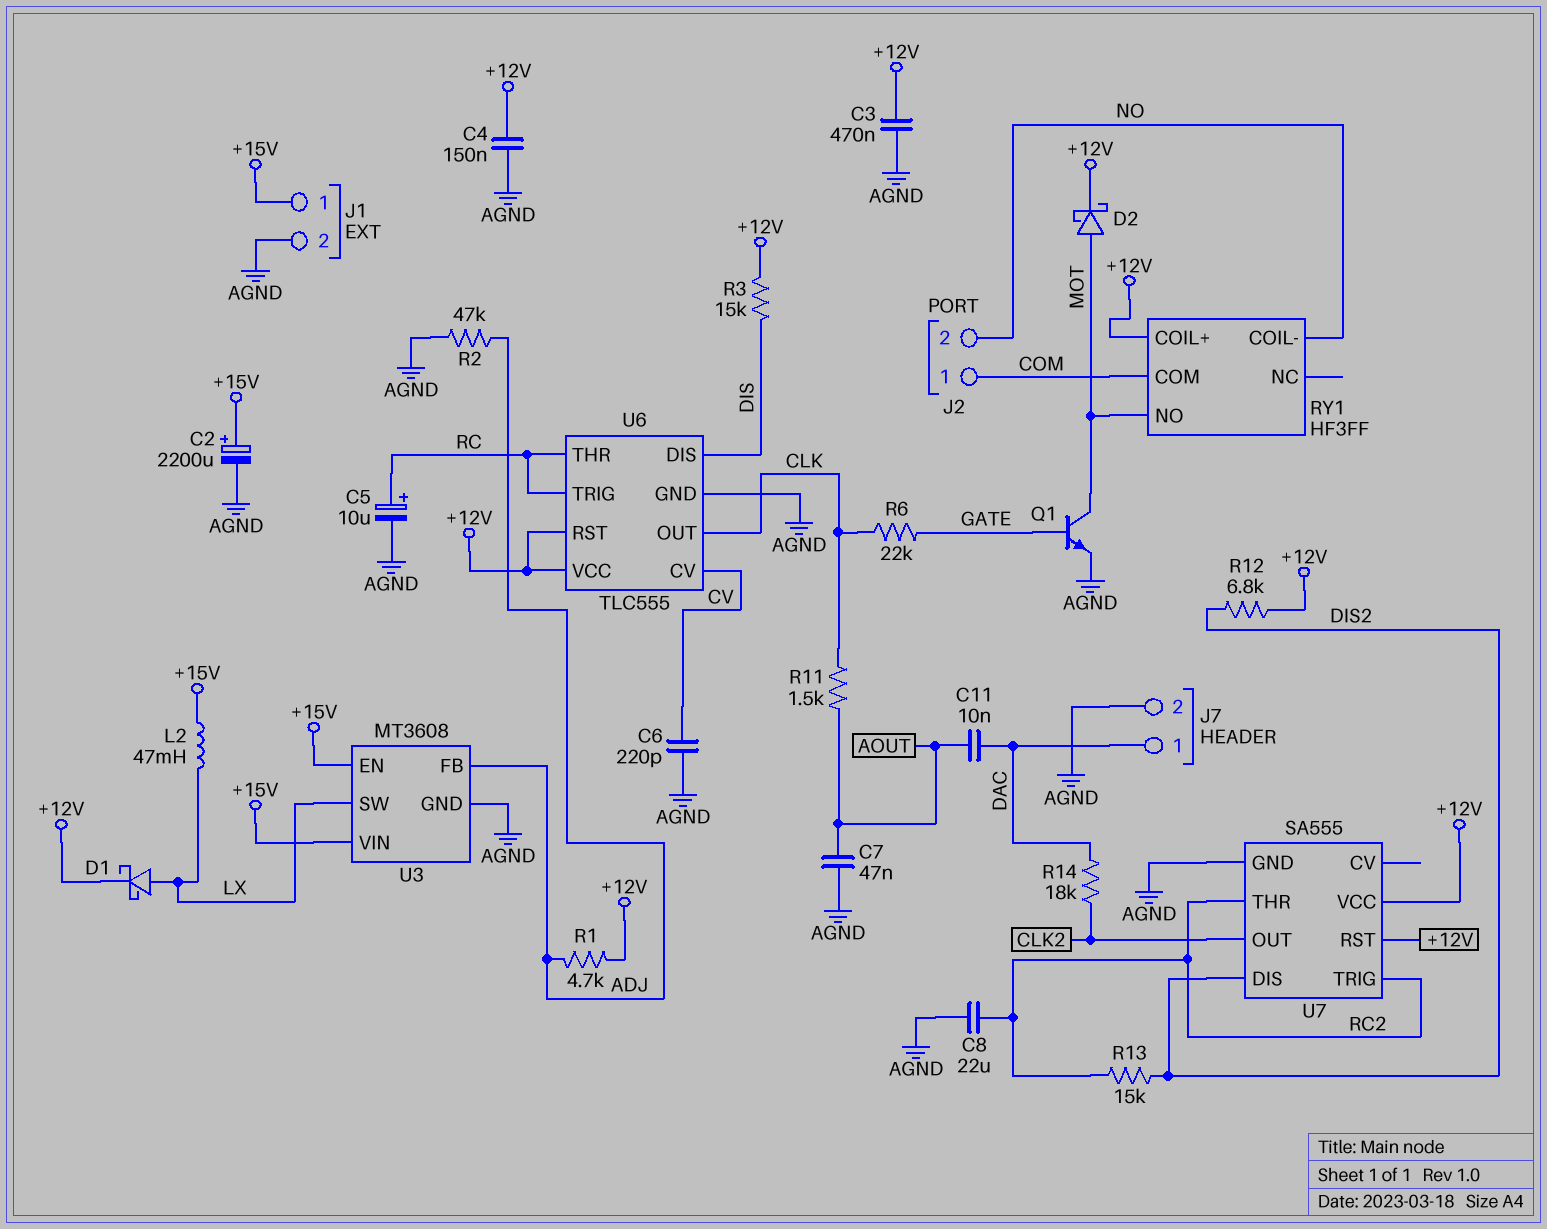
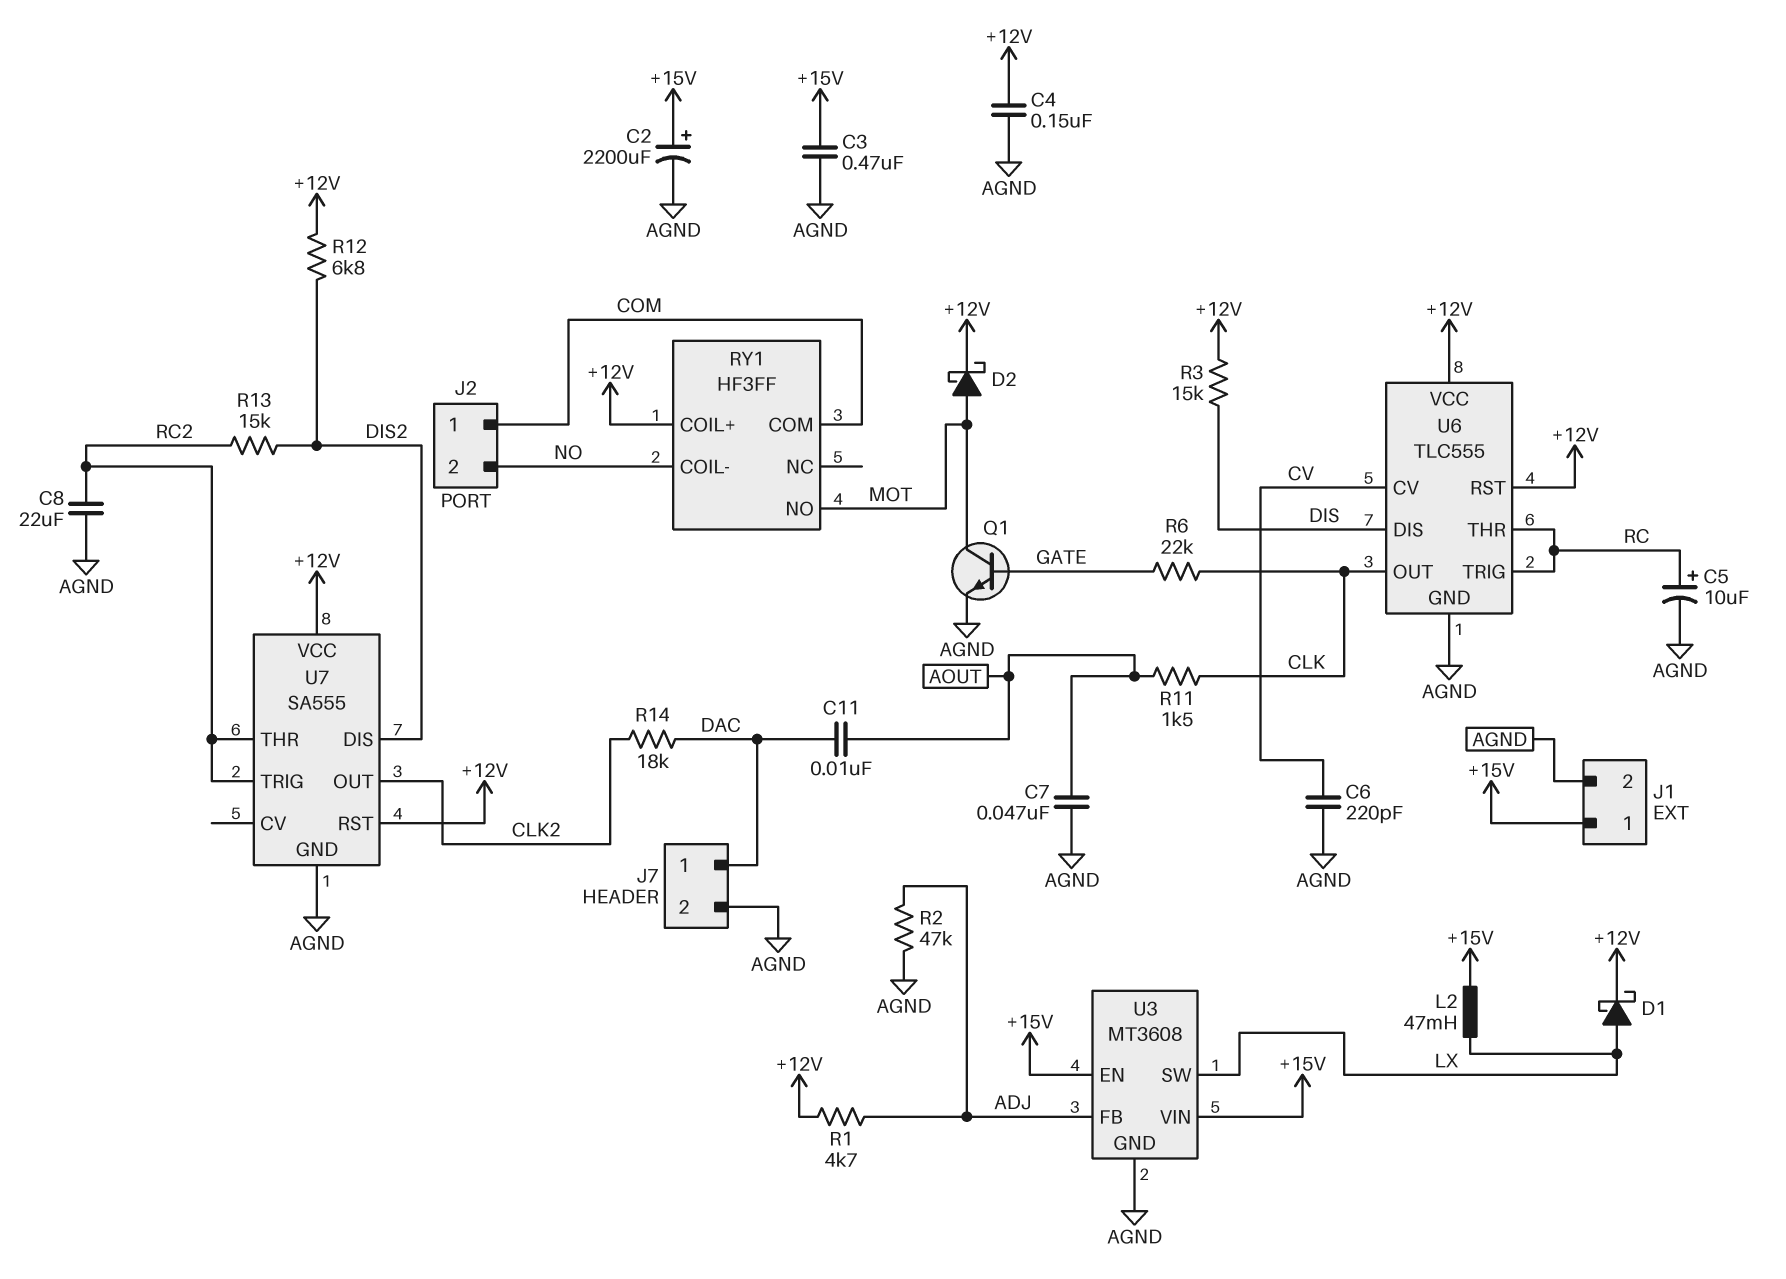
C3: 470nF (+12V, AGND) -> 470nF (+15V, AGND)

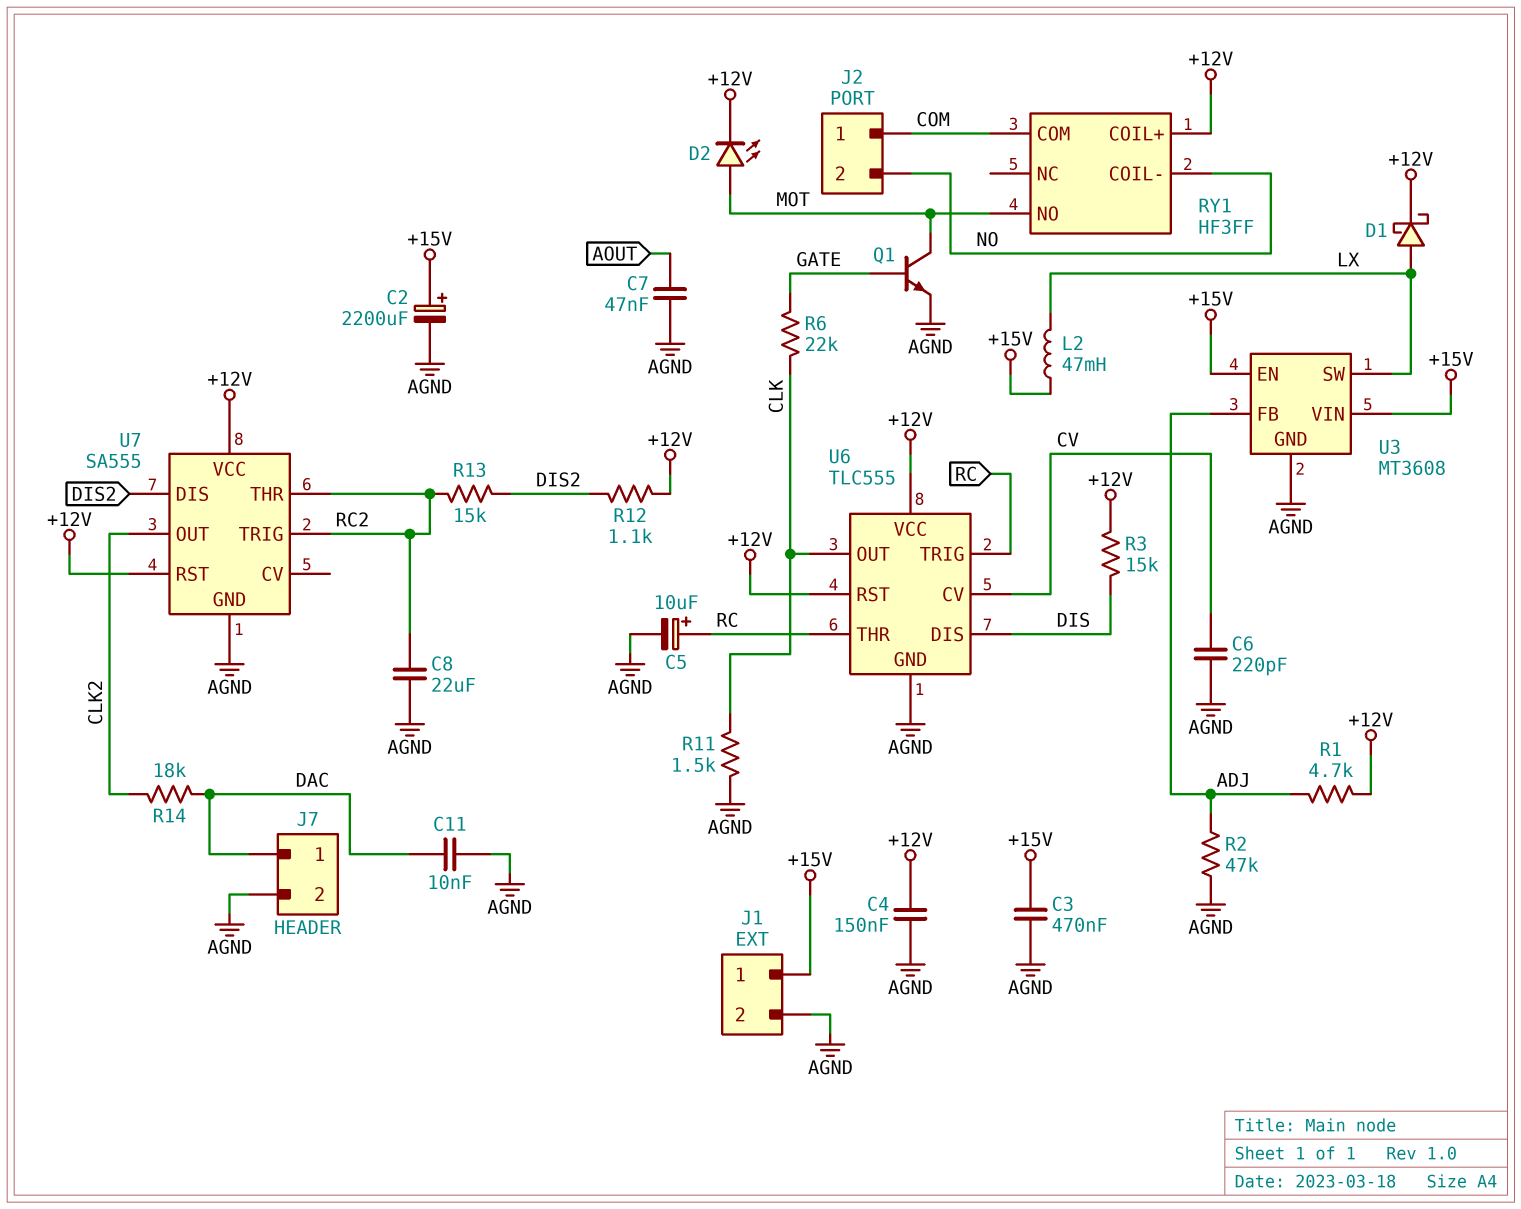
C11: 10nF (AOUT, DAC) -> 10nF (AGND, DAC)
D2: schottky (A MOT, K +12V) -> LED (A MOT, K +12V)
R11: 1.5k (AOUT, CLK) -> 1.5k (AGND, CLK)
R12: 6.8k (+12V, DIS2) -> 1.1k (+12V, DIS2)

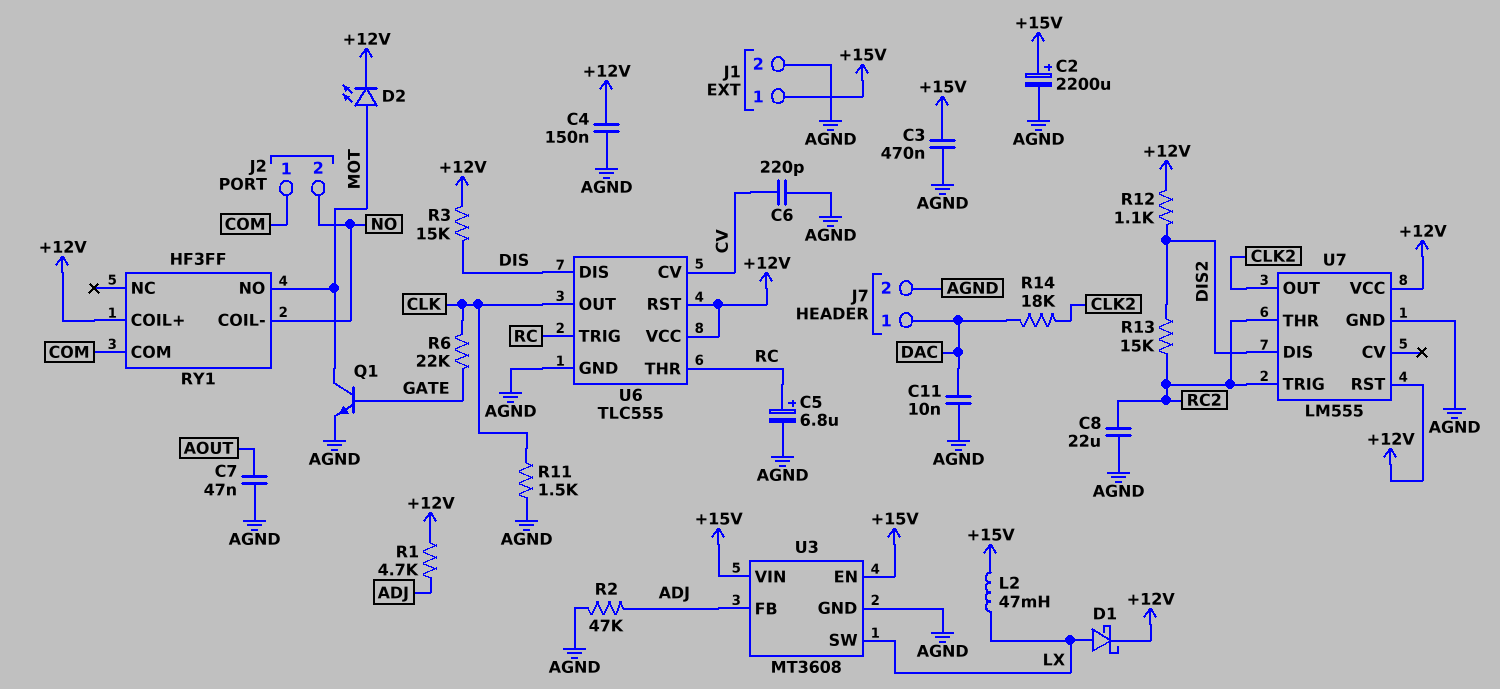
C5: 10uF (plus RC, minus AGND) -> 6.8uF (plus RC, minus AGND)
U7: SA555 -> LM555

